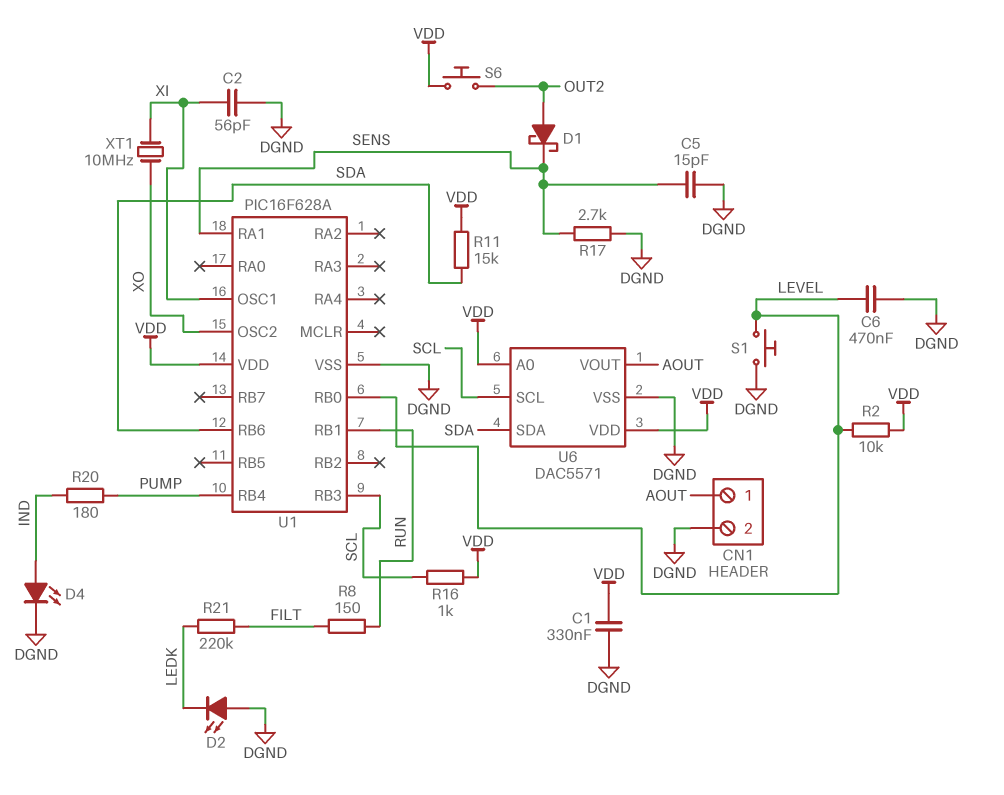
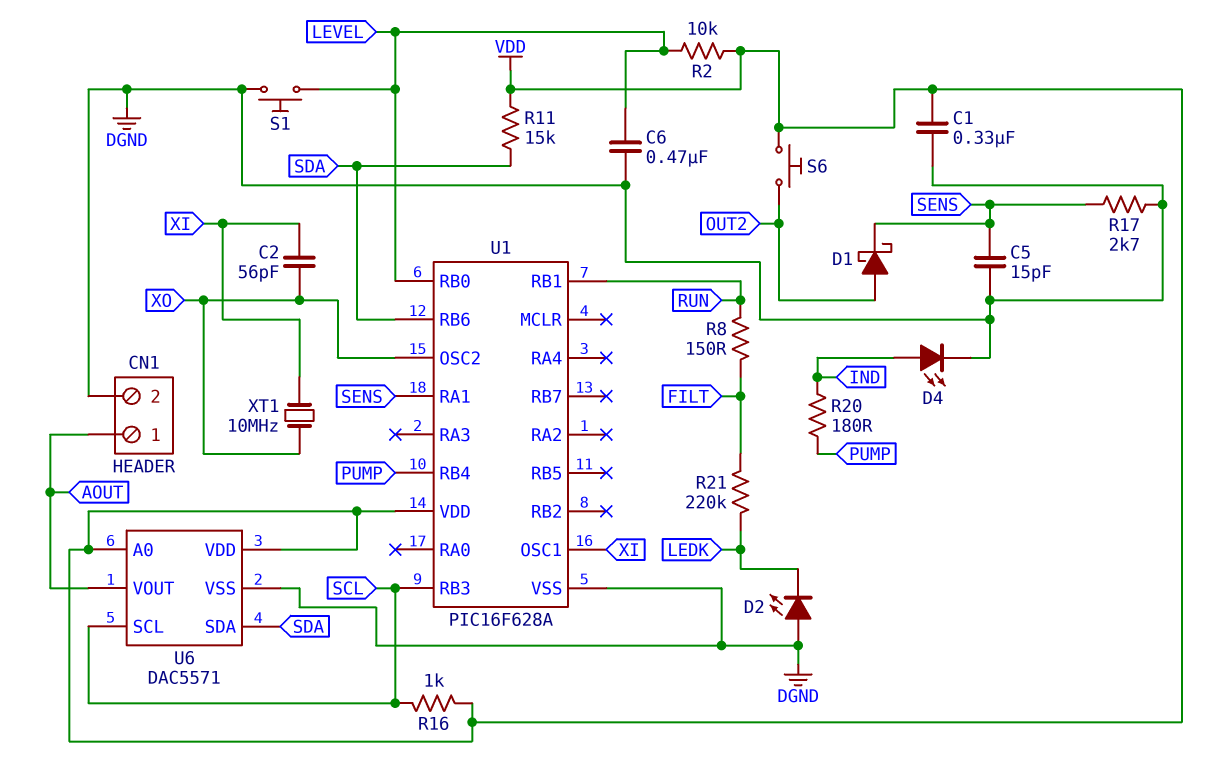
C2: 56pF (DGND, XI) -> 56pF (XI, XO)

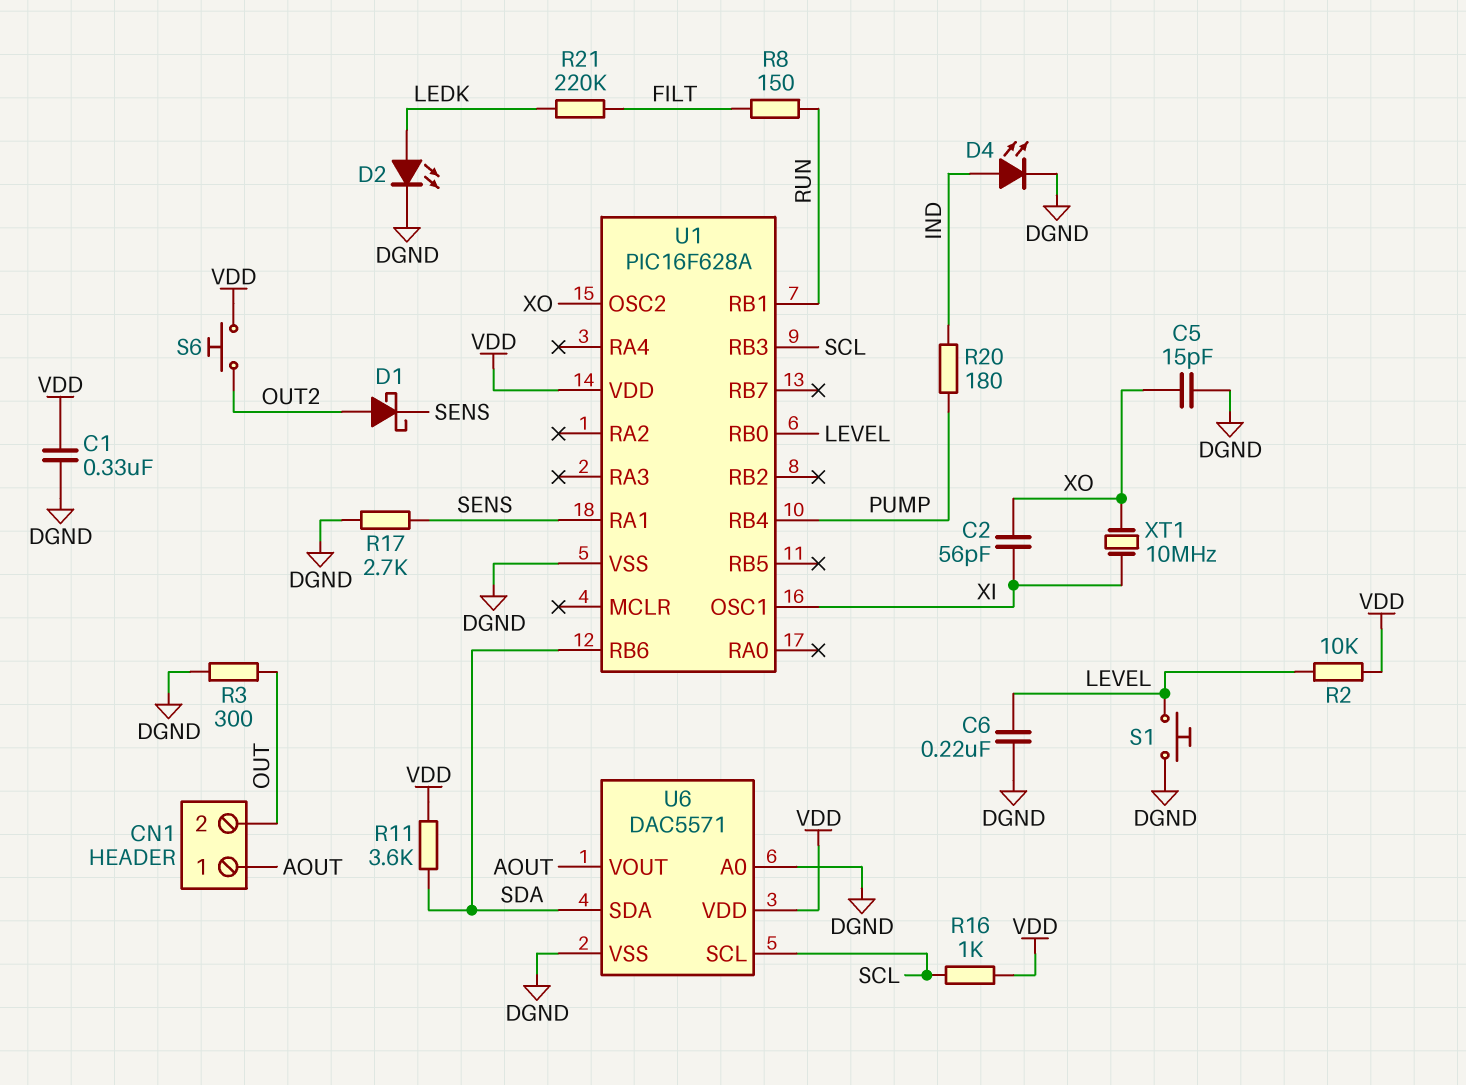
C5: 15pF (DGND, SENS) -> 15pF (DGND, XO)
C6: 470nF (DGND, LEVEL) -> 220nF (DGND, LEVEL)
CN1 pin 2: DGND -> OUT
D2: LED (A DGND, K LEDK) -> LED (A LEDK, K DGND)
R3: none -> 300 (DGND, OUT)
R11: 15k (SDA, VDD) -> 3.6k (SDA, VDD)
U6 pin A0: VDD -> DGND

